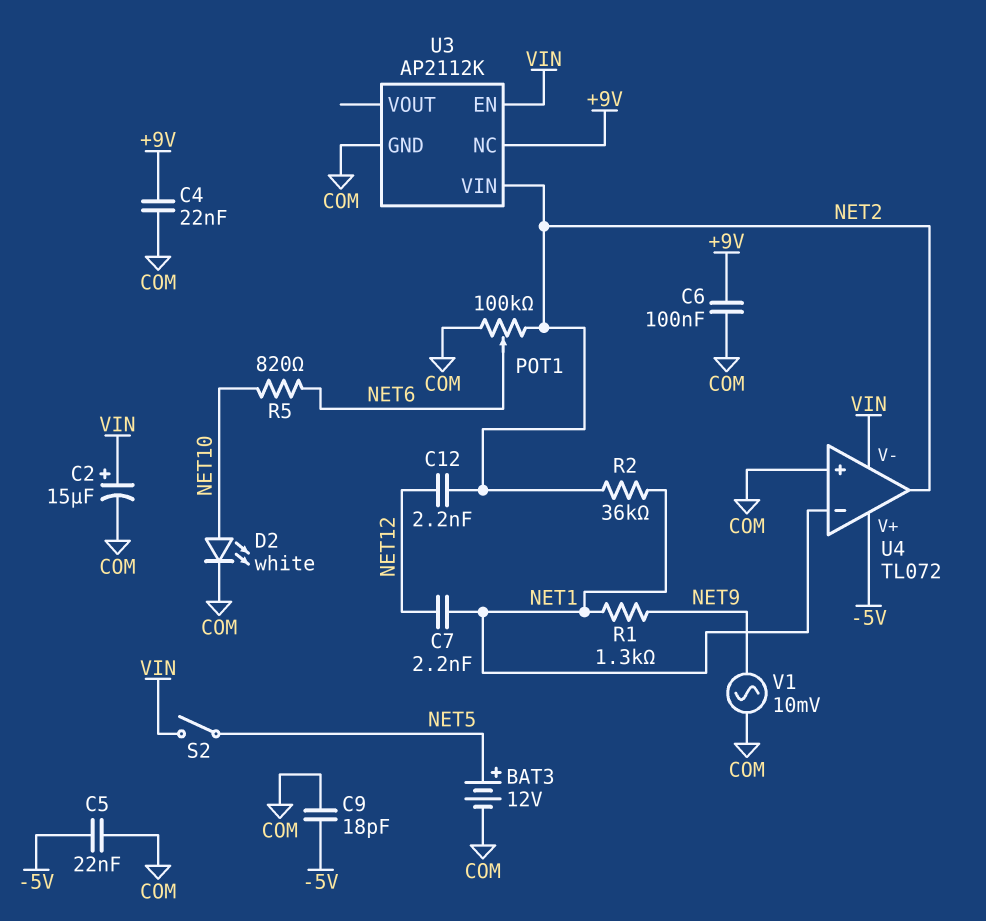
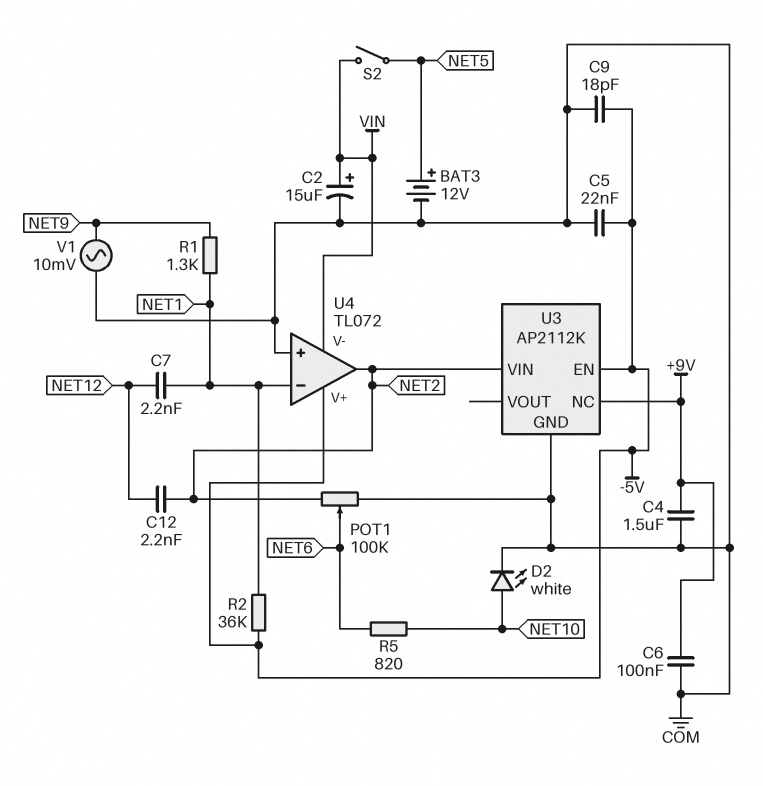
C4: 22nF (+9V, COM) -> 1.5uF (+9V, COM)
R2: 36k (NET1, NET2) -> 36k (-5V, NET1)
U3 pin EN: VIN -> -5V

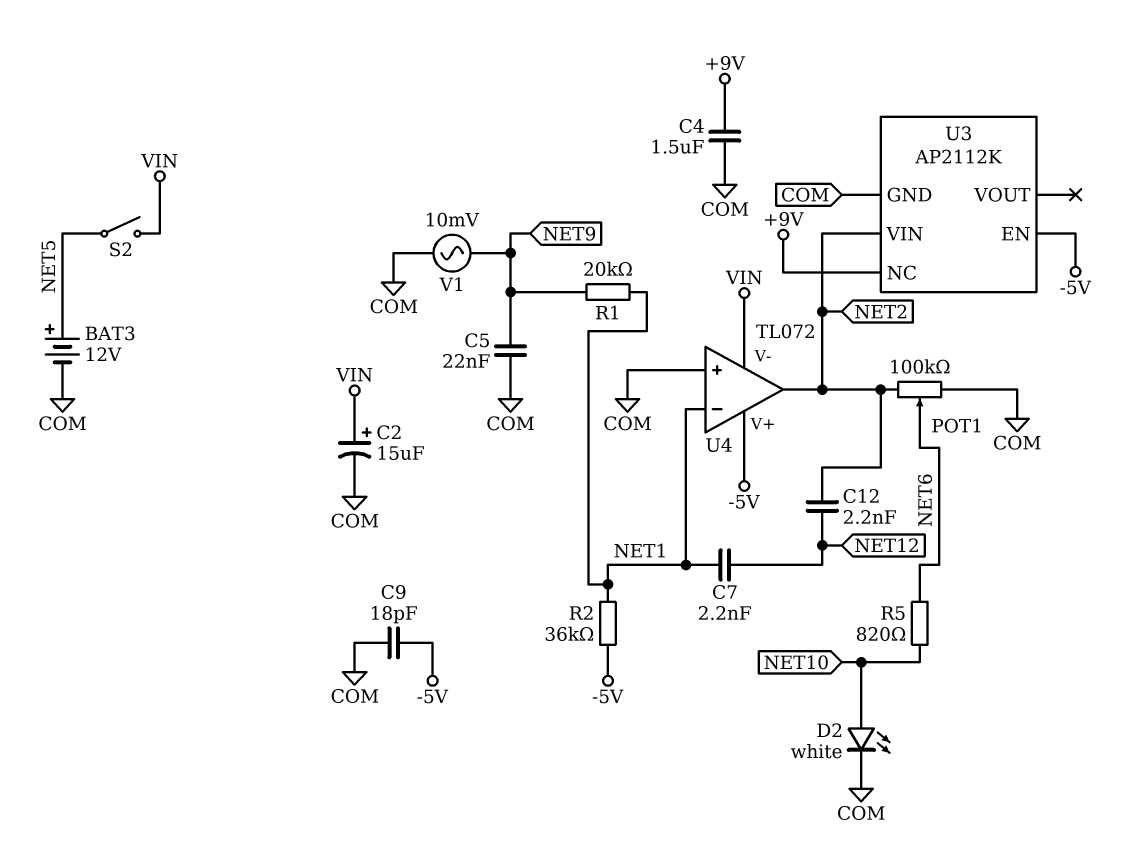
C5: 22nF (-5V, COM) -> 22nF (COM, NET9)
C6: 100nF (+9V, COM) -> none
R1: 1.3k (NET1, NET9) -> 20k (NET1, NET9)

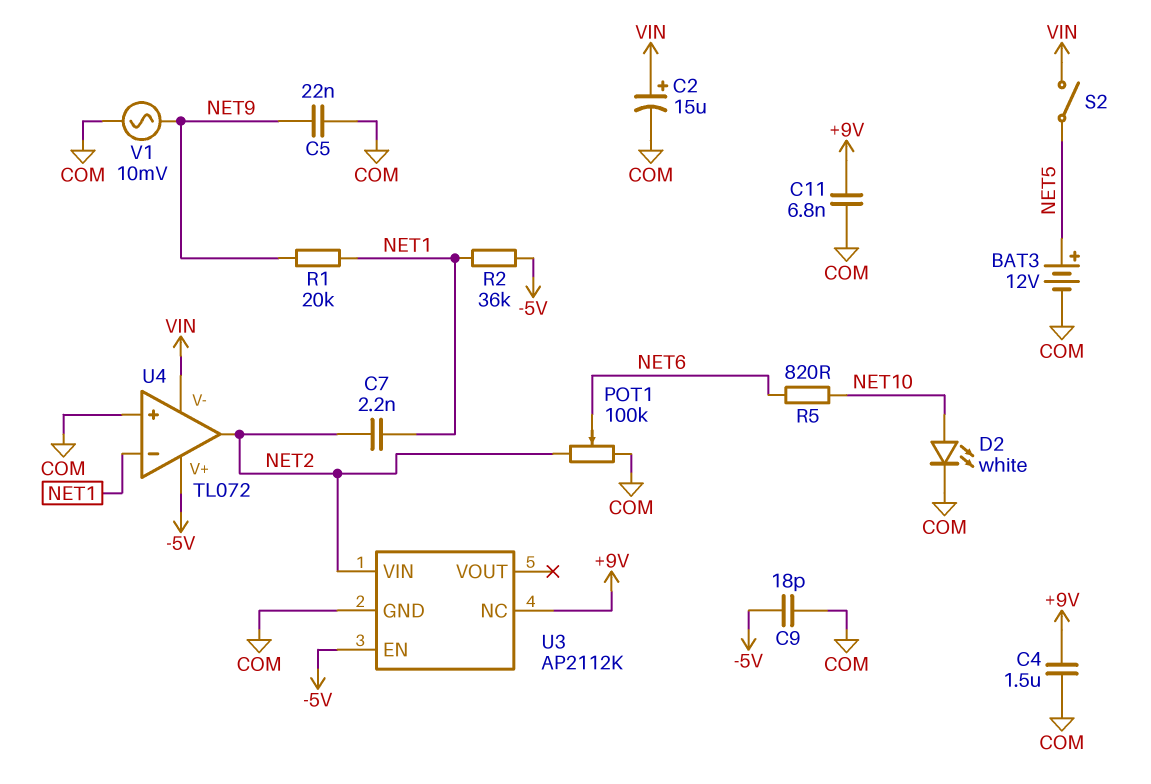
C7: 2.2nF (NET1, NET12) -> 2.2nF (NET1, NET2)
C11: none -> 6.8nF (+9V, COM)
C12: 2.2nF (NET2, NET12) -> none

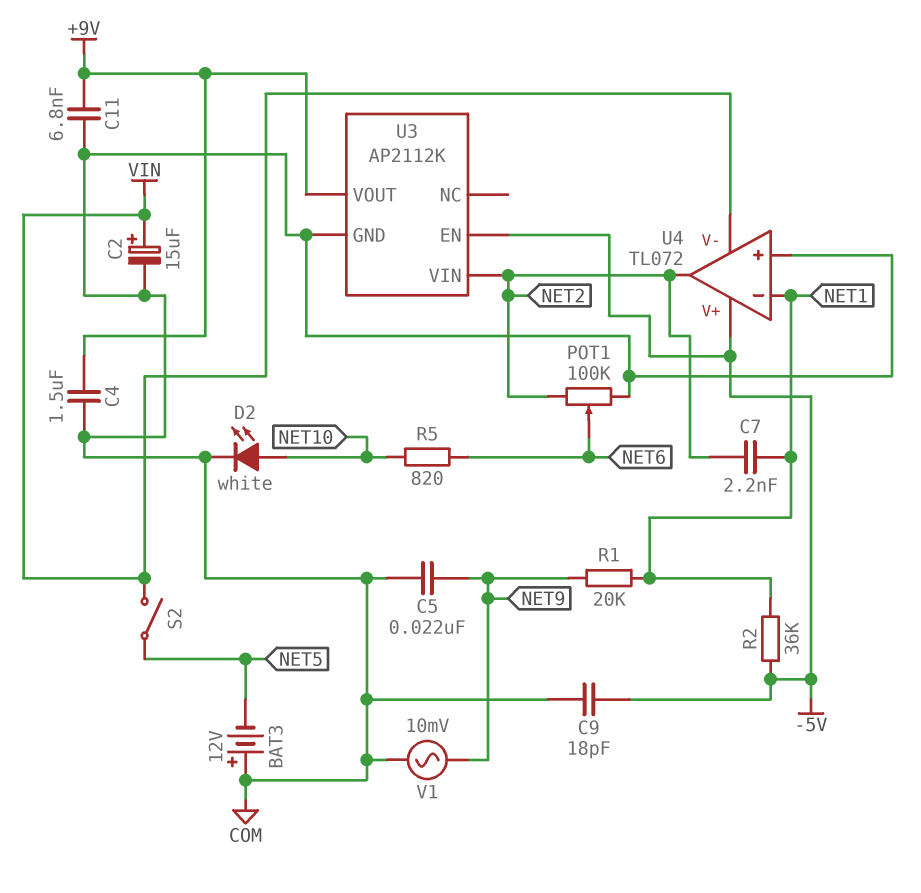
BAT3: 12V (plus NET5, minus COM) -> 12V (plus COM, minus NET5)
U3 pin NC: +9V -> none
U3 pin VOUT: none -> +9V

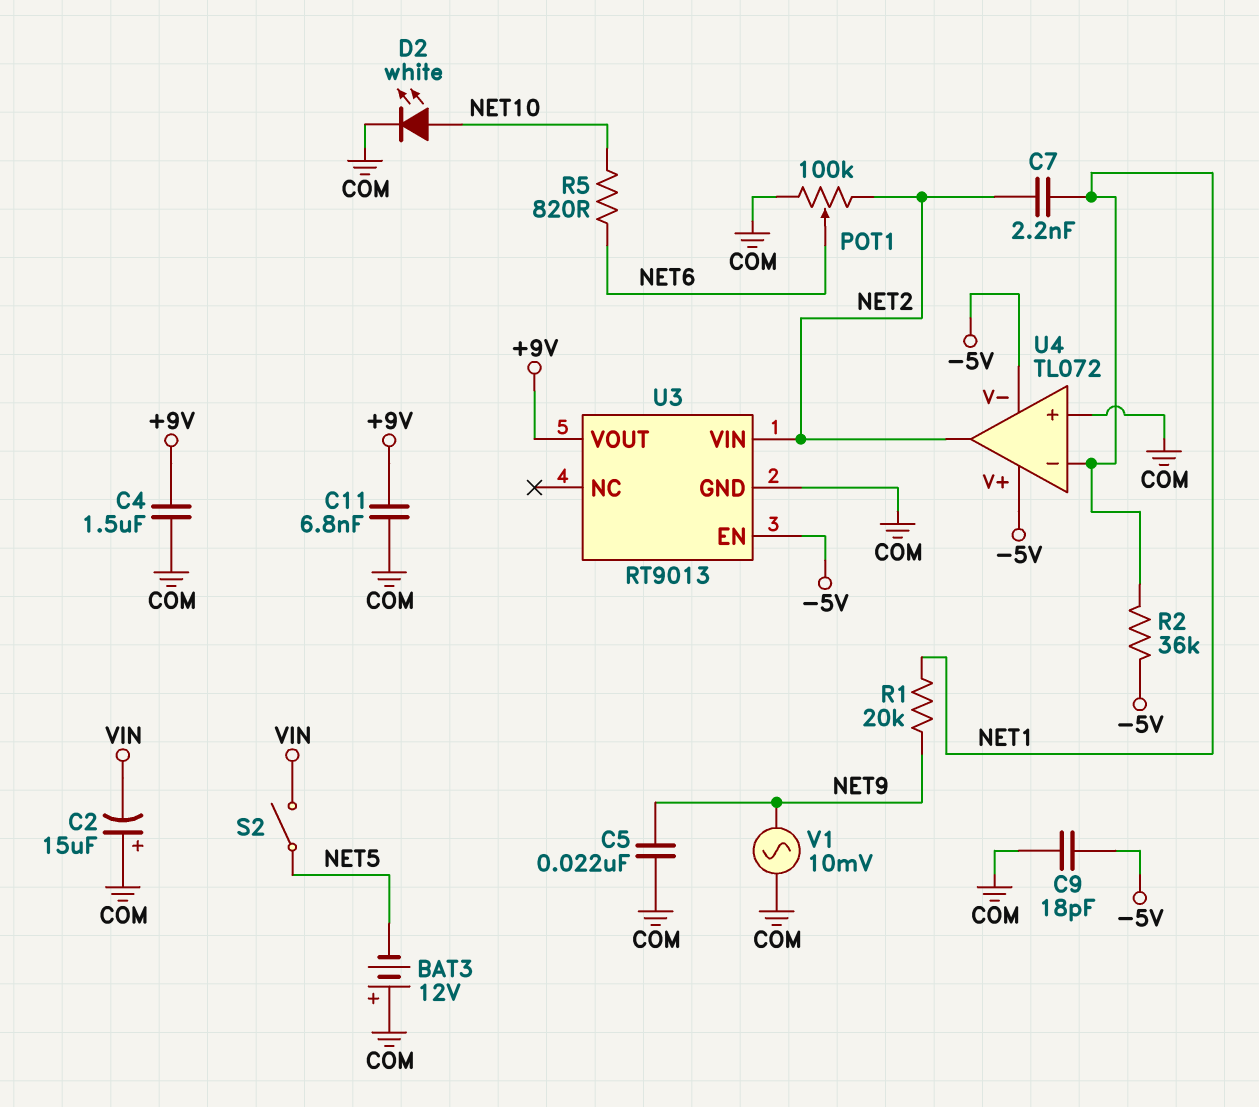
C2: 15uF (plus VIN, minus COM) -> 15uF (plus COM, minus VIN)
U3: AP2112K -> RT9013
U4 pin V-: VIN -> -5V

